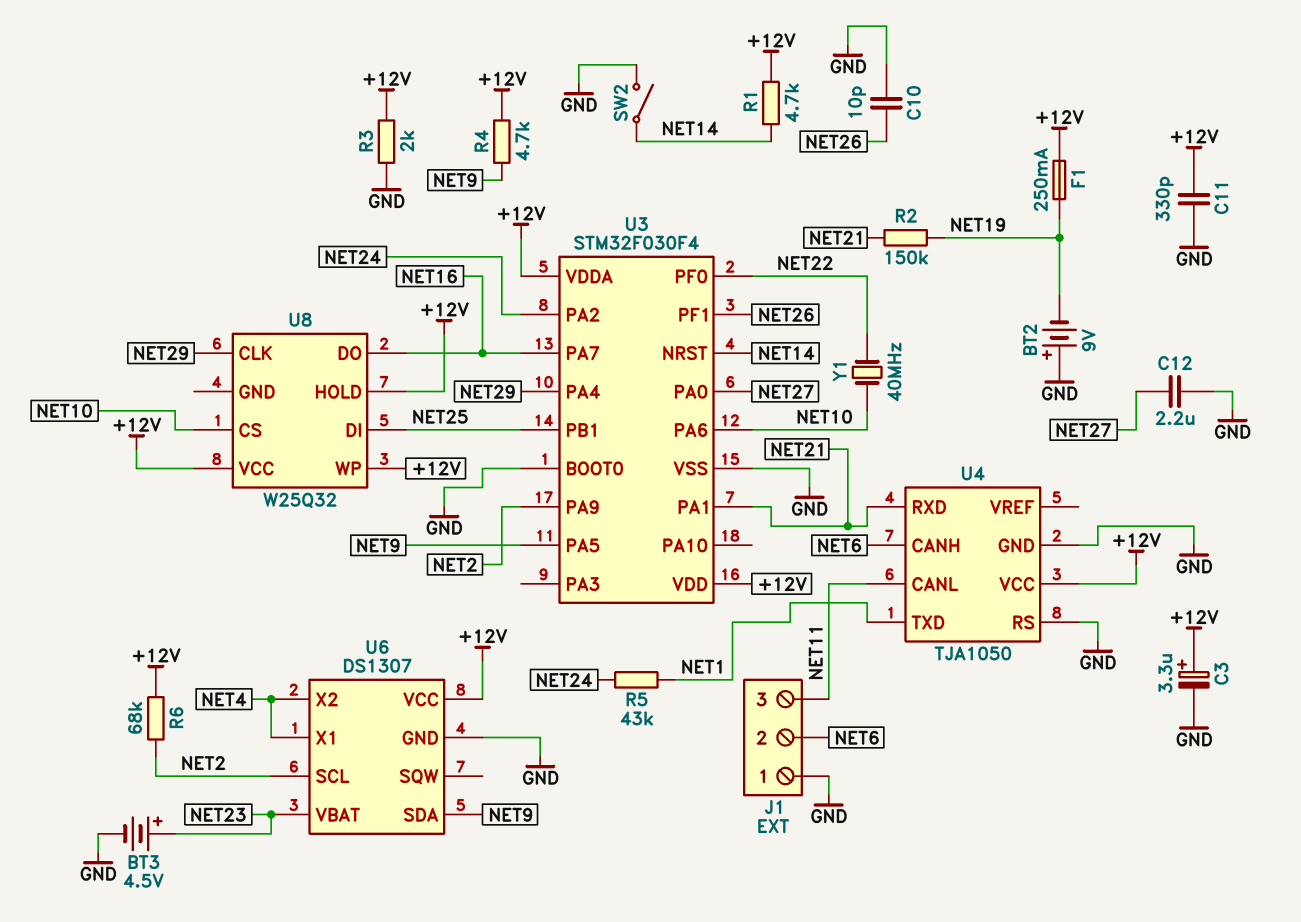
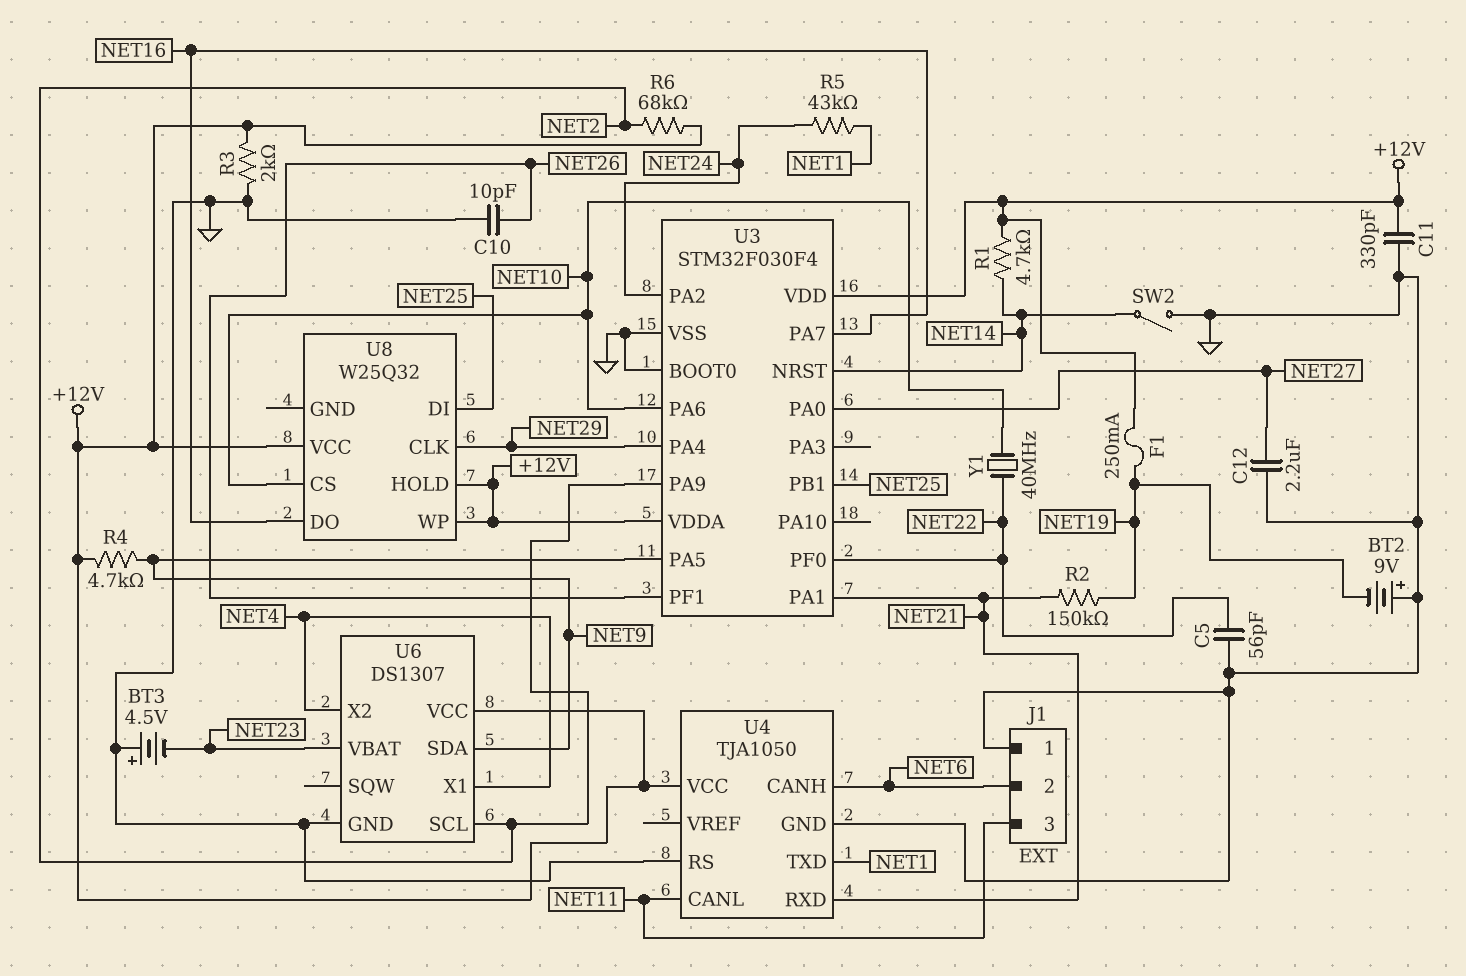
BT3: 4.5V (plus NET23, minus GND) -> 4.5V (plus GND, minus NET23)
C3: 3.3uF (plus +12V, minus GND) -> none
C5: none -> 56pF (GND, NET22)

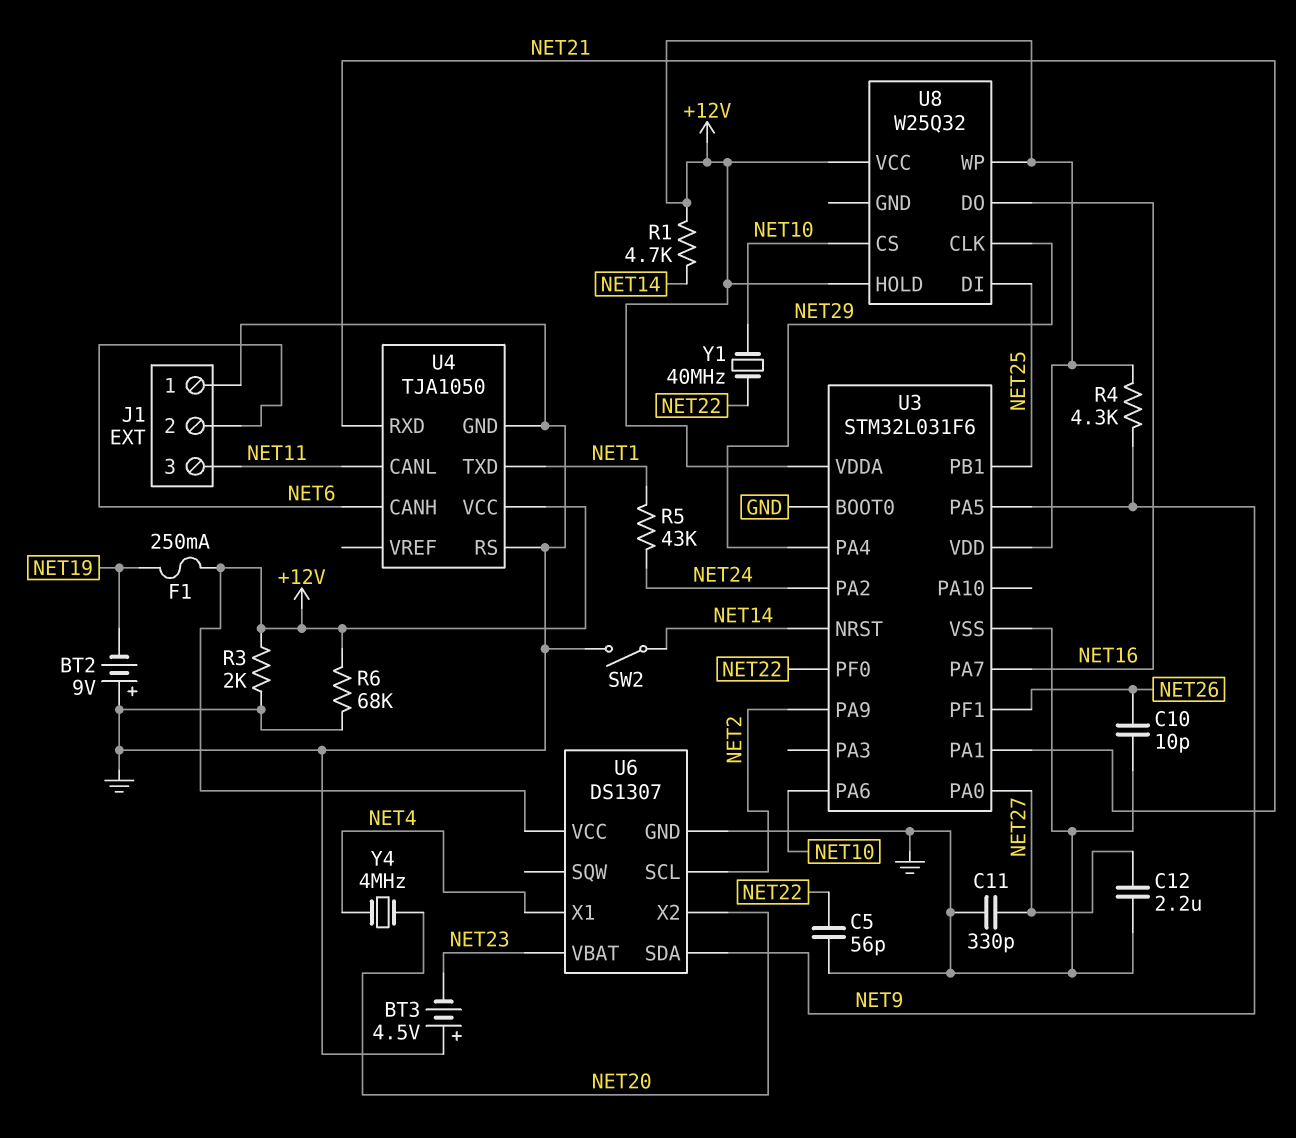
C11: 330pF (+12V, GND) -> 330pF (GND, NET27)
R2: 150k (NET19, NET21) -> none
R4: 4.7k (+12V, NET9) -> 4.3k (+12V, NET9)
R6: 68k (+12V, NET2) -> 68k (+12V, GND)
U3: STM32F030F4 -> STM32L031F6
U6 pin X2: NET4 -> NET20
Y4: none -> 4MHz (NET4, NET20)

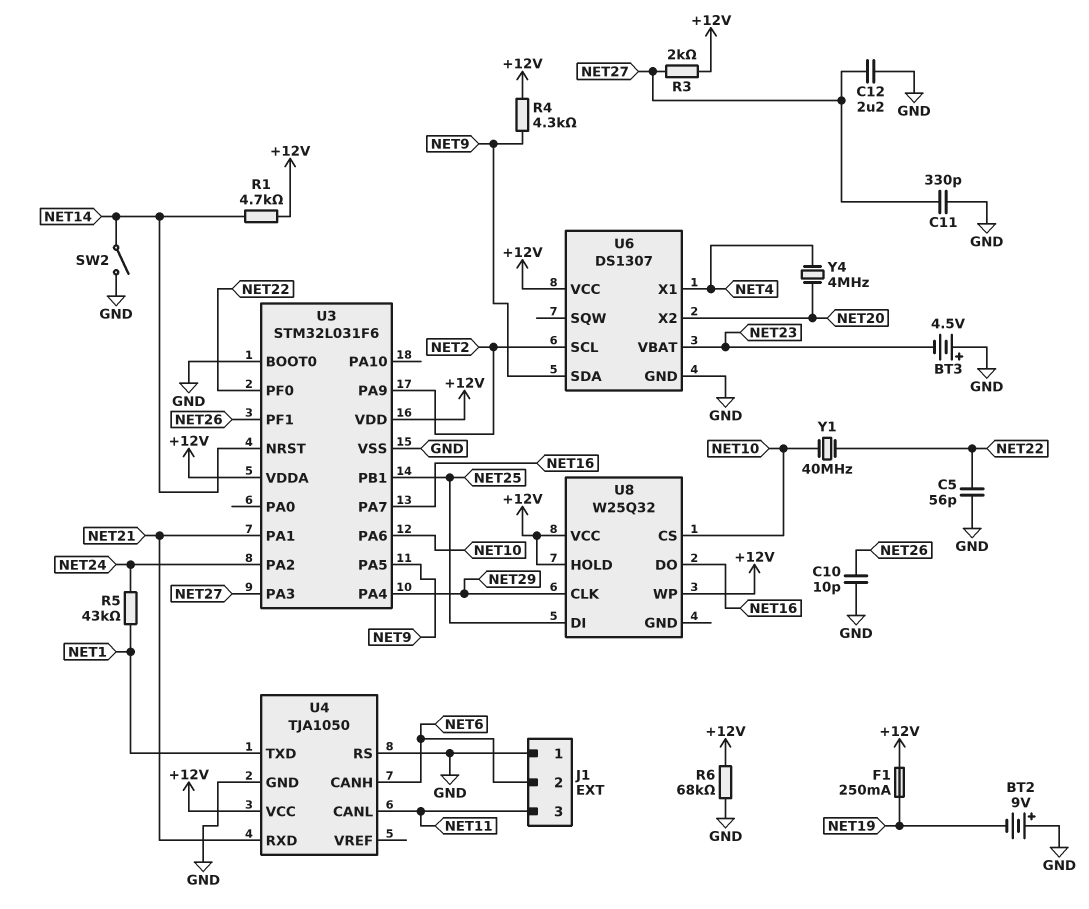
R3: 2k (+12V, GND) -> 2k (+12V, NET27)
U3 pin PA0: NET27 -> none
U3 pin PA3: none -> NET27

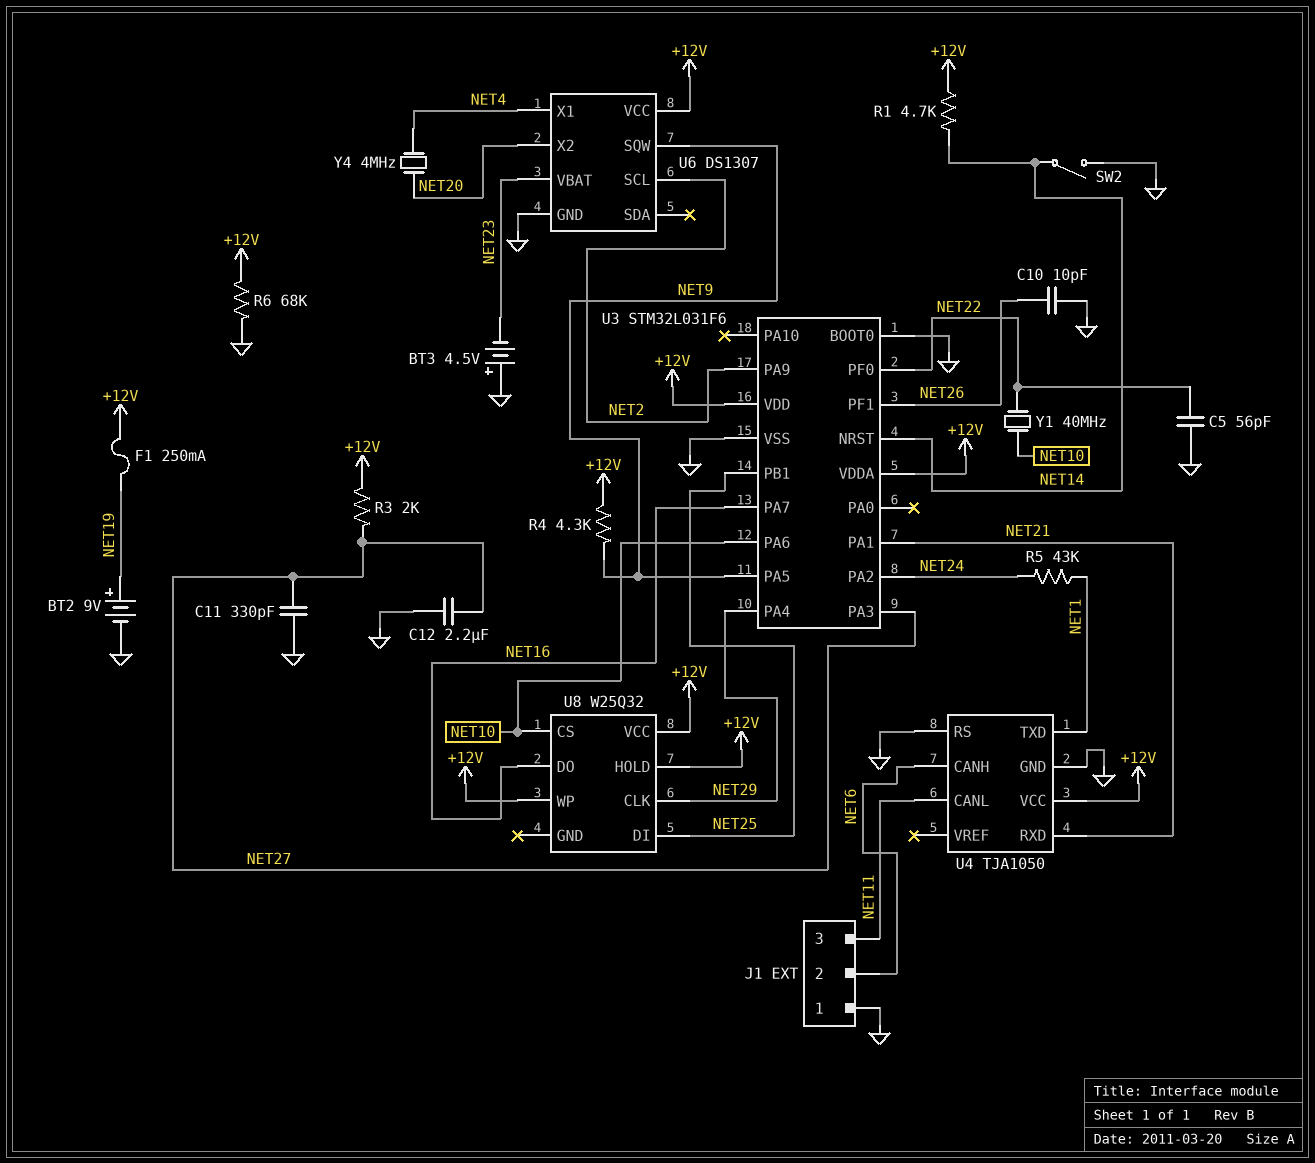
BT2: 9V (plus GND, minus NET19) -> 9V (plus NET19, minus GND)
U6 pin SDA: NET9 -> none
U6 pin SQW: none -> NET9

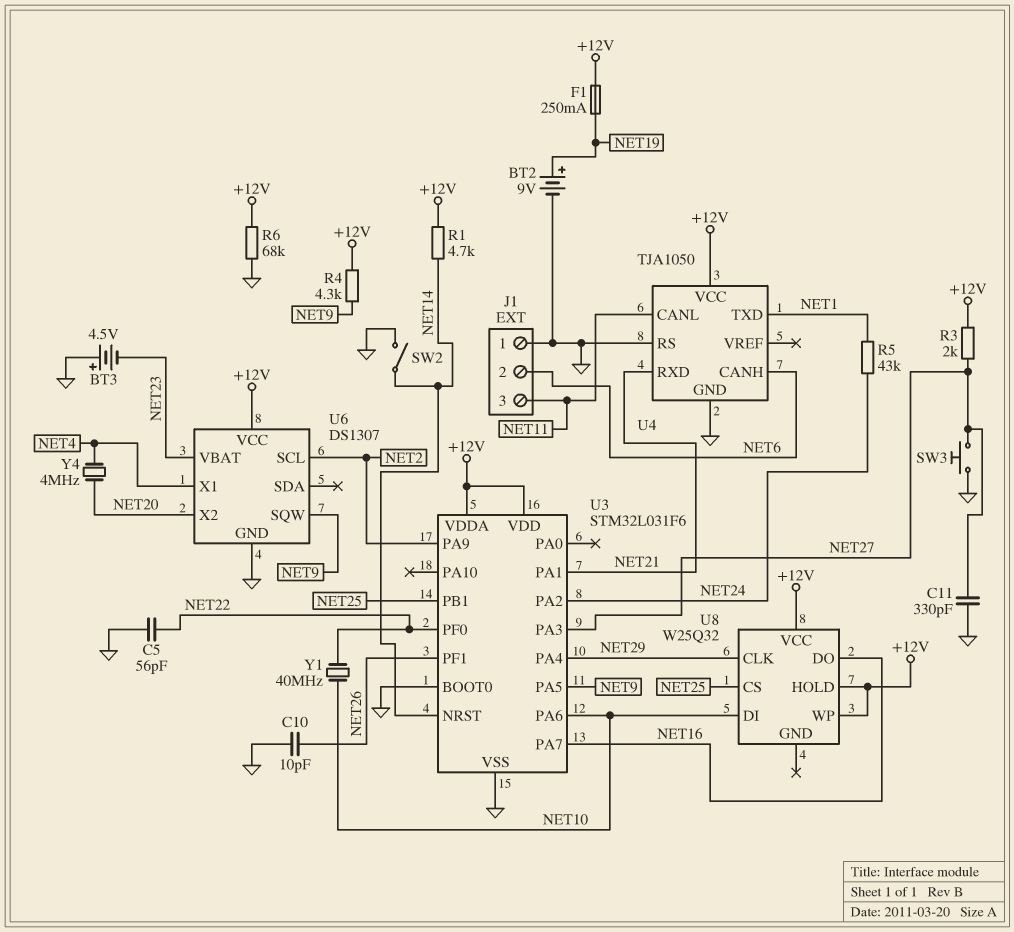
C12: 2.2uF (GND, NET27) -> none
SW3: none -> button (GND, NET27)
U8 pin CS: NET10 -> NET25
U8 pin DI: NET25 -> NET10

